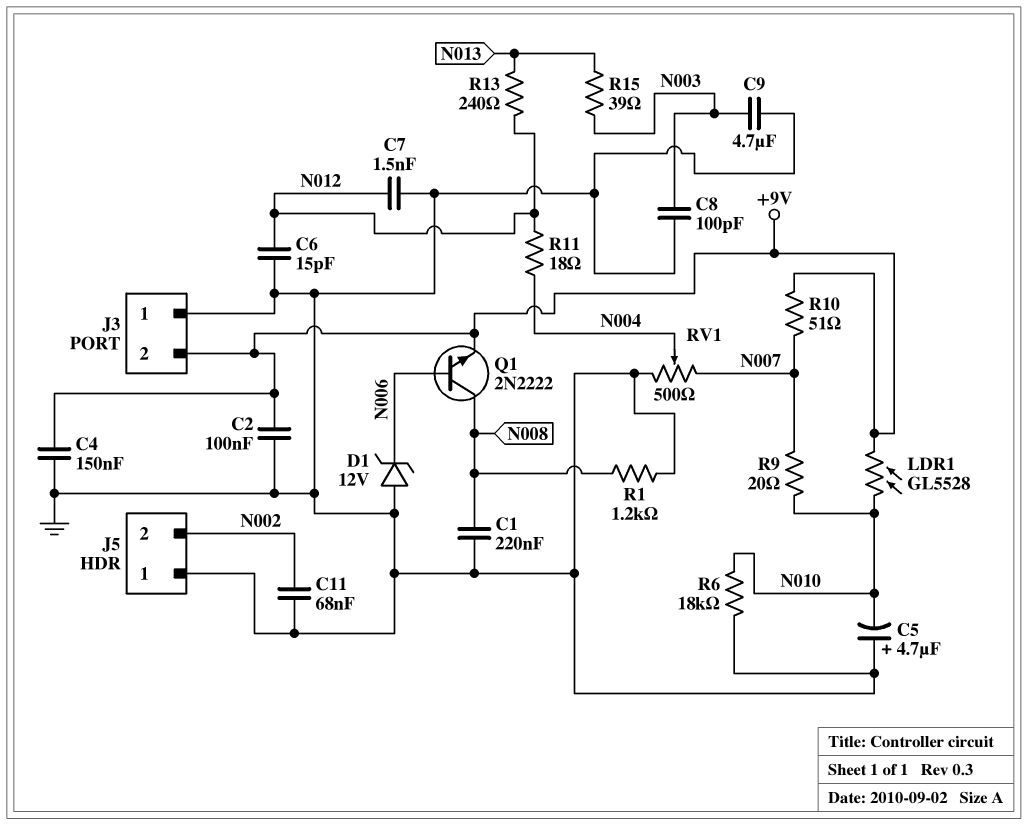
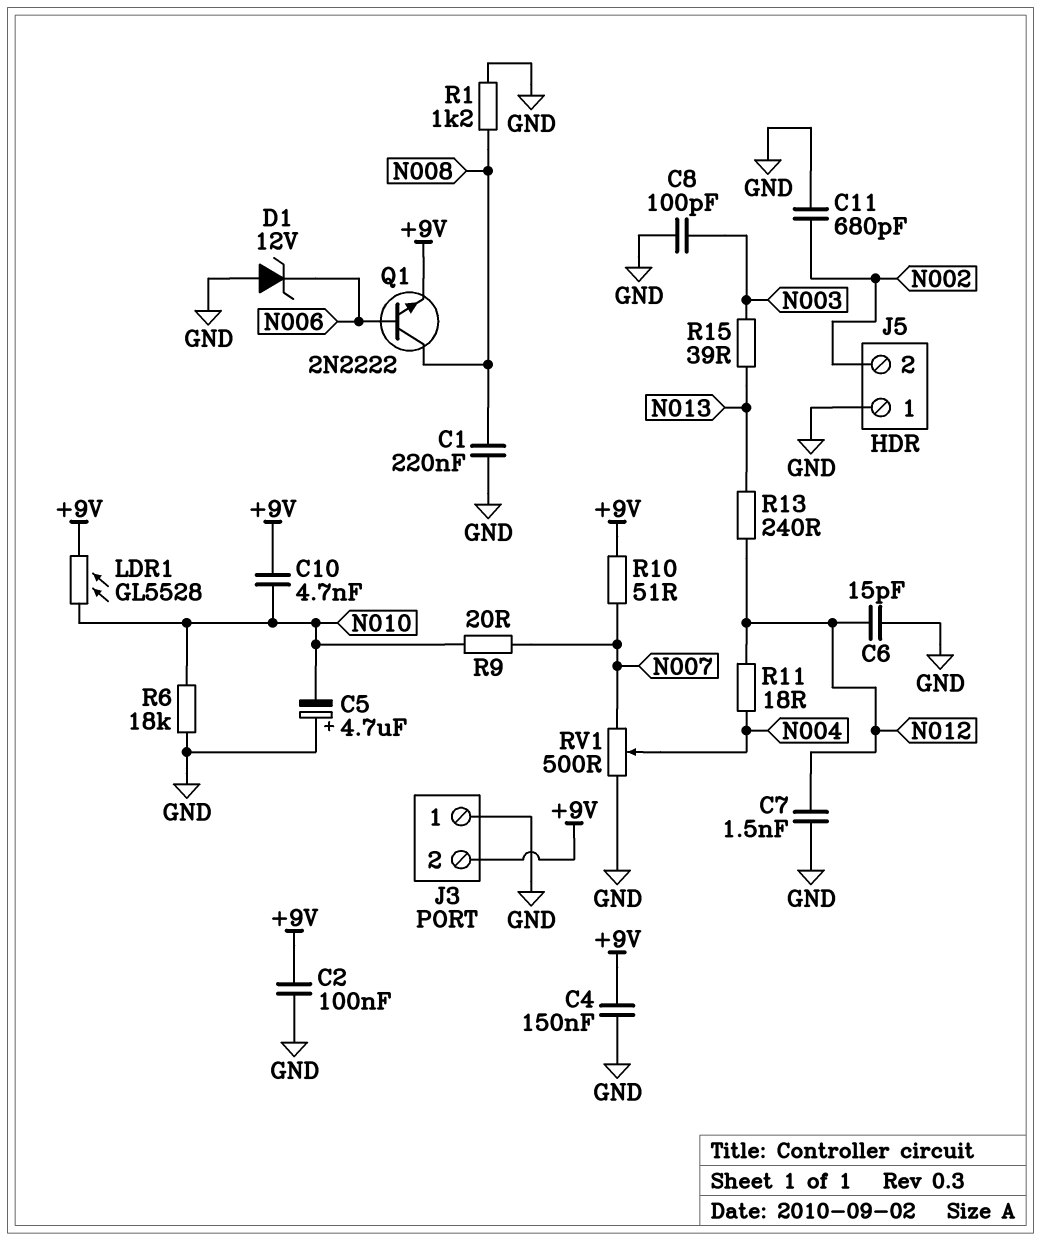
C9: 4.7uF (GND, N003) -> none
C10: none -> 4.7nF (+9V, N010)
C11: 68nF (GND, N002) -> 680pF (GND, N002)

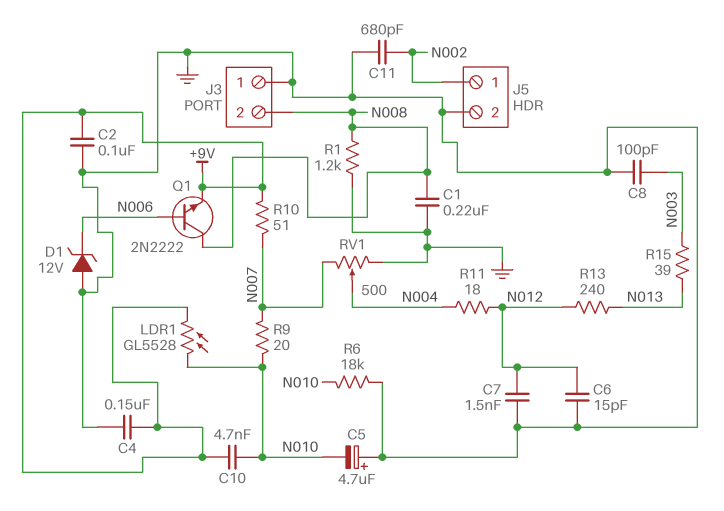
J3 pin 2: +9V -> N008
J5 pin 1: GND -> N002
J5 pin 2: N002 -> GND

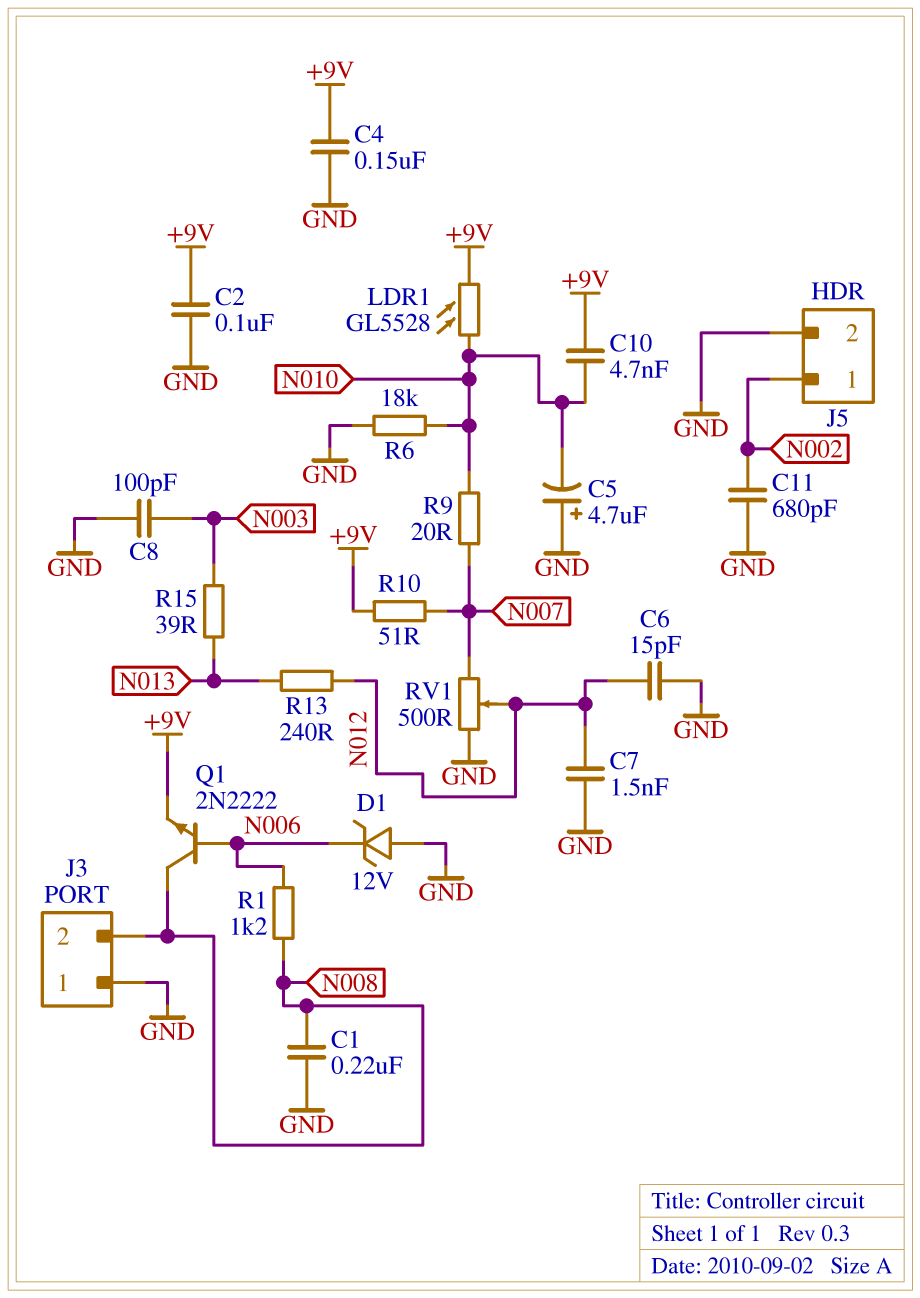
R1: 1.2k (GND, N008) -> 1.2k (N006, N008)
R11: 18 (N004, N012) -> none
RV1: 500 (GND, N007, wiper N004) -> 500 (GND, N007, wiper N012)

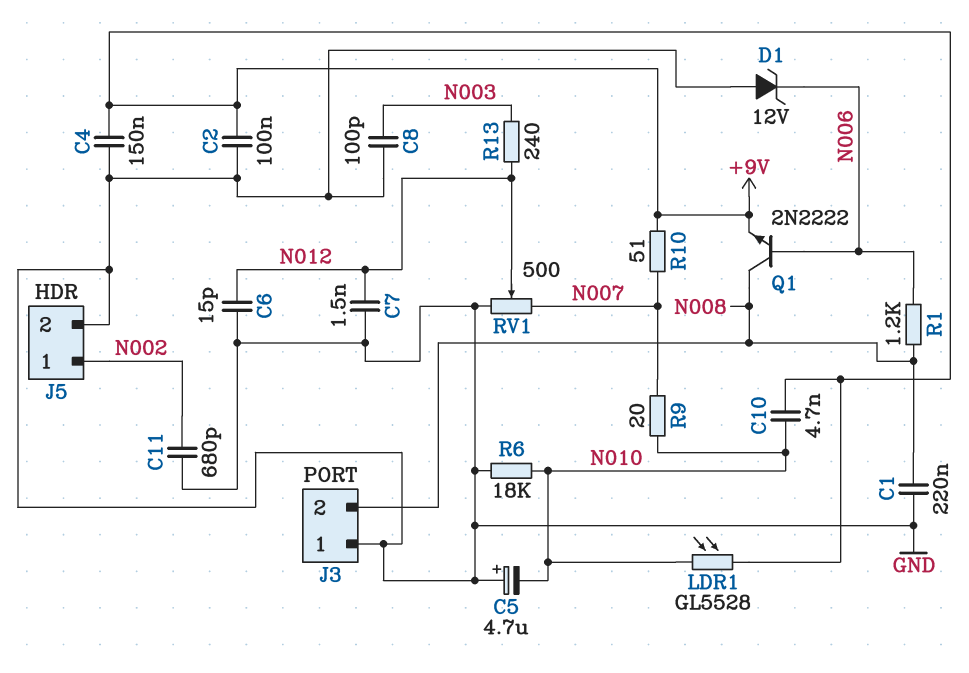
R13: 240 (N012, N013) -> 240 (N003, N012)
R15: 39 (N003, N013) -> none

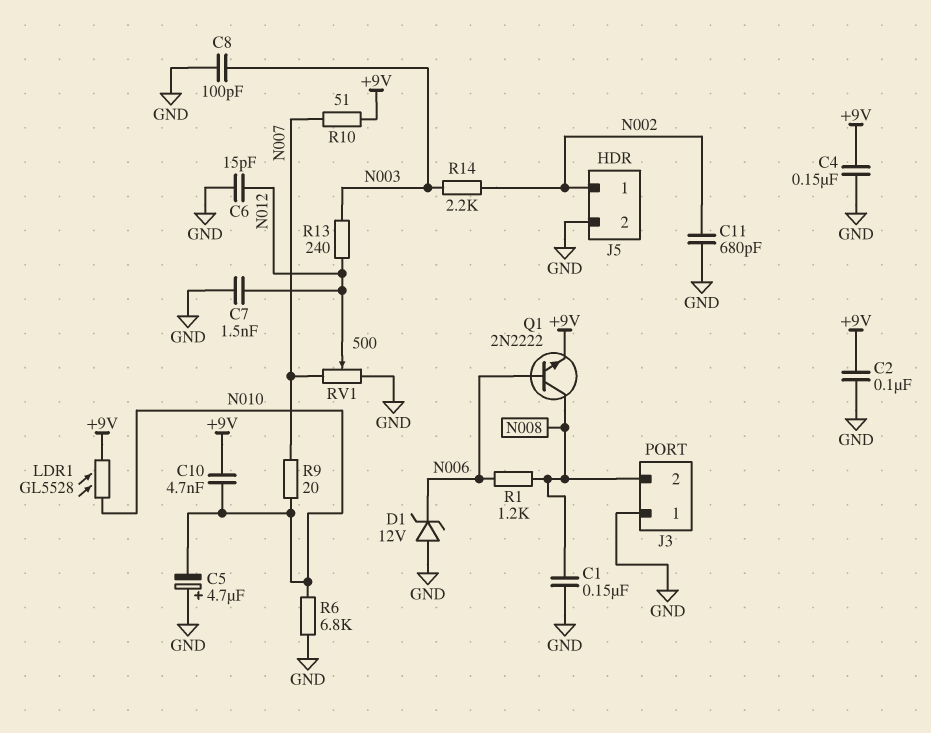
C1: 220nF (GND, N008) -> 150nF (GND, N008)
R6: 18k (GND, N010) -> 6.8k (GND, N010)
R14: none -> 2.2k (N002, N003)

